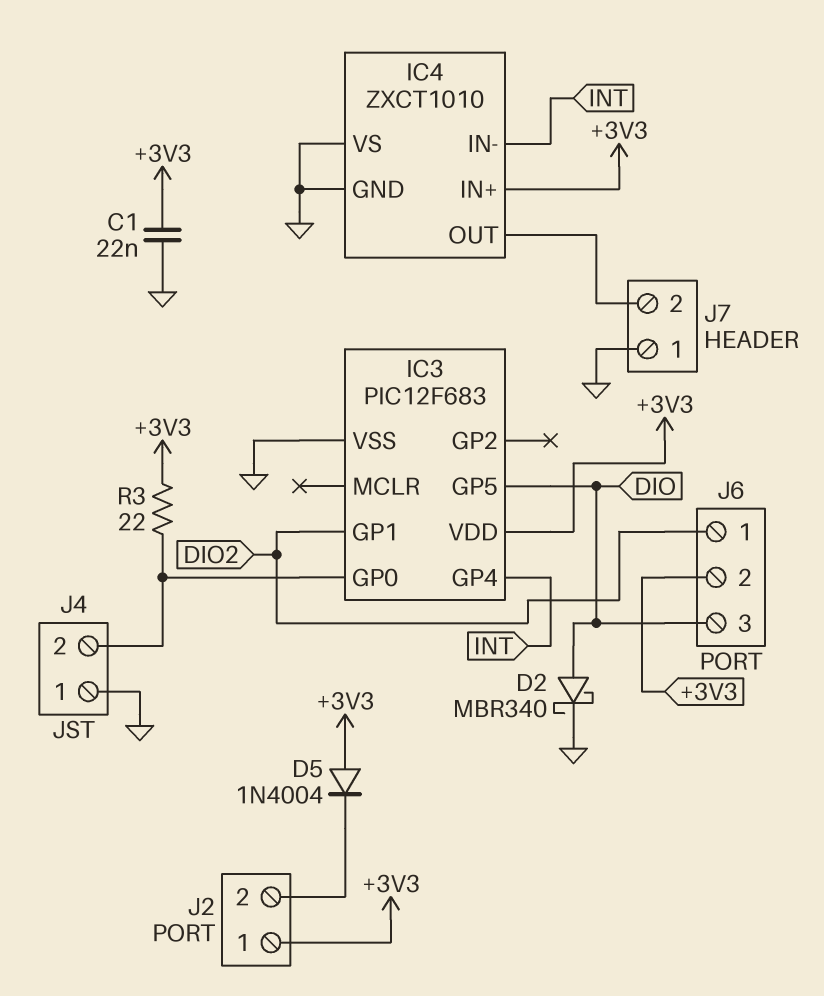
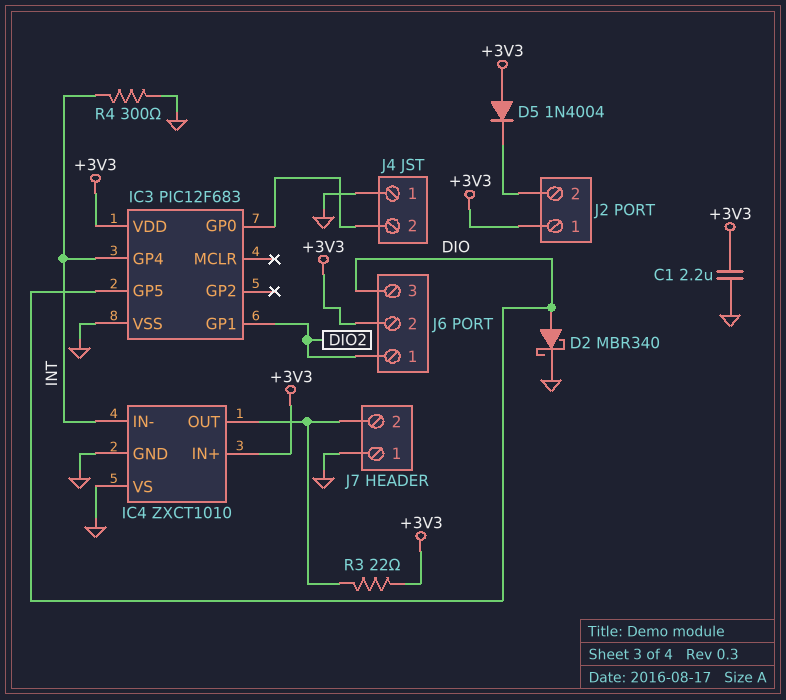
C1: 22nF (+3V3, GND) -> 2.2uF (+3V3, GND)
R3: 22 (+3V3, IC3/GP0) -> 22 (+3V3, IC4/OUT)
R4: none -> 300 (GND, INT)

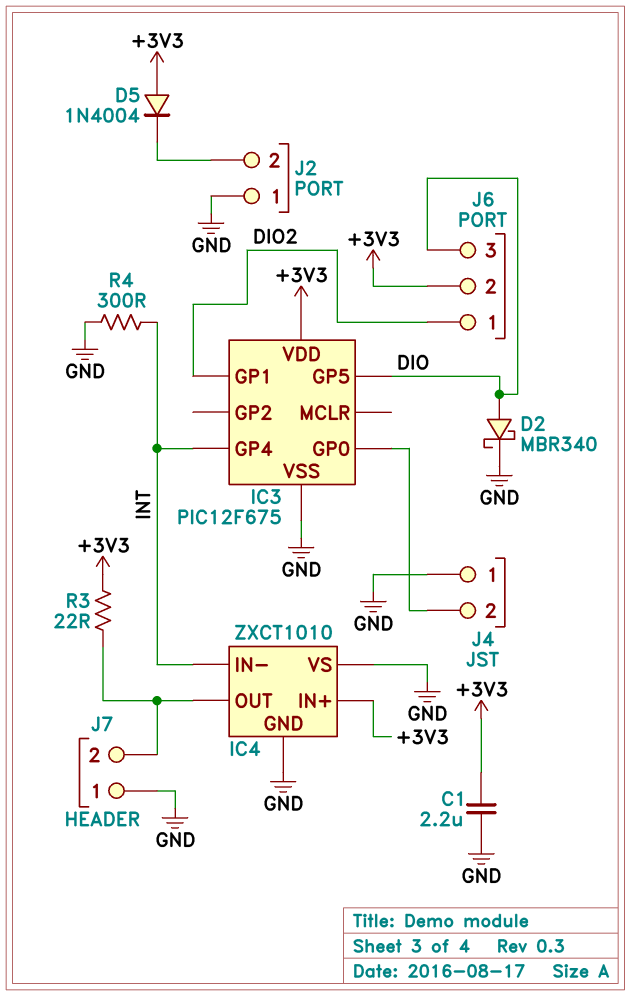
IC3: PIC12F683 -> PIC12F675
J2 pin 1: +3V3 -> GND

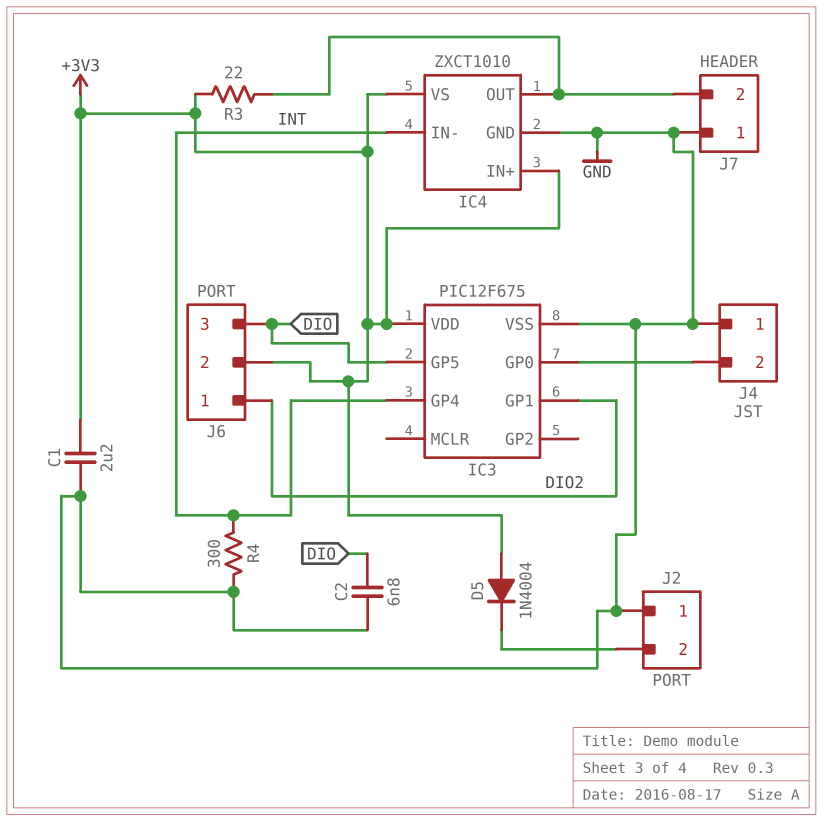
C2: none -> 6.8nF (DIO, GND)
D2: schottky MBR340 (A DIO, K GND) -> none
IC4 pin VS: GND -> +3V3

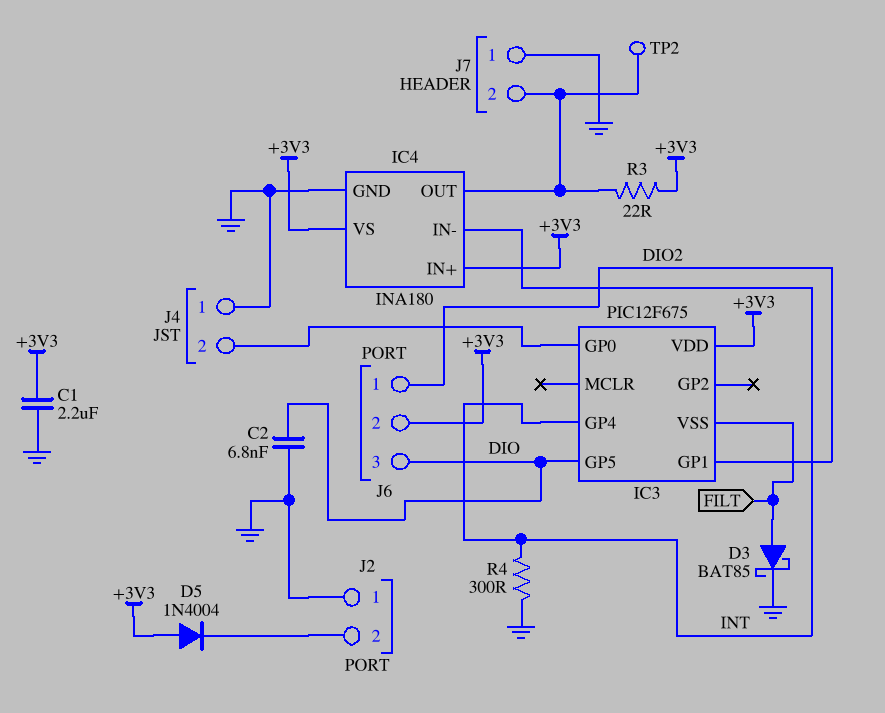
D3: none -> schottky BAT85 (A FILT, K GND)
IC3 pin VSS: GND -> FILT
IC4: ZXCT1010 -> INA180
TP2: none -> test point (IC4/OUT)

